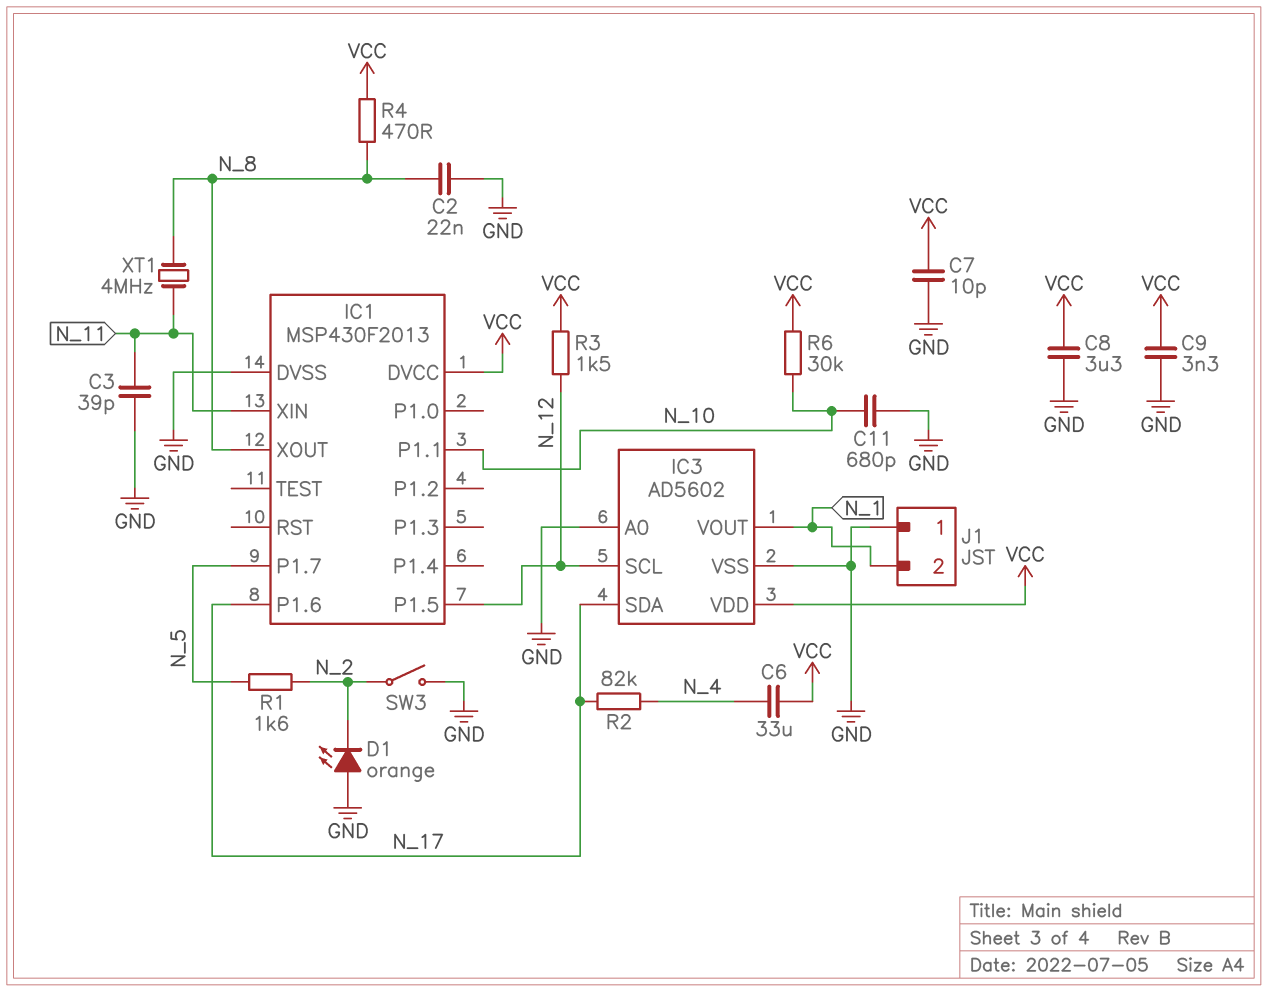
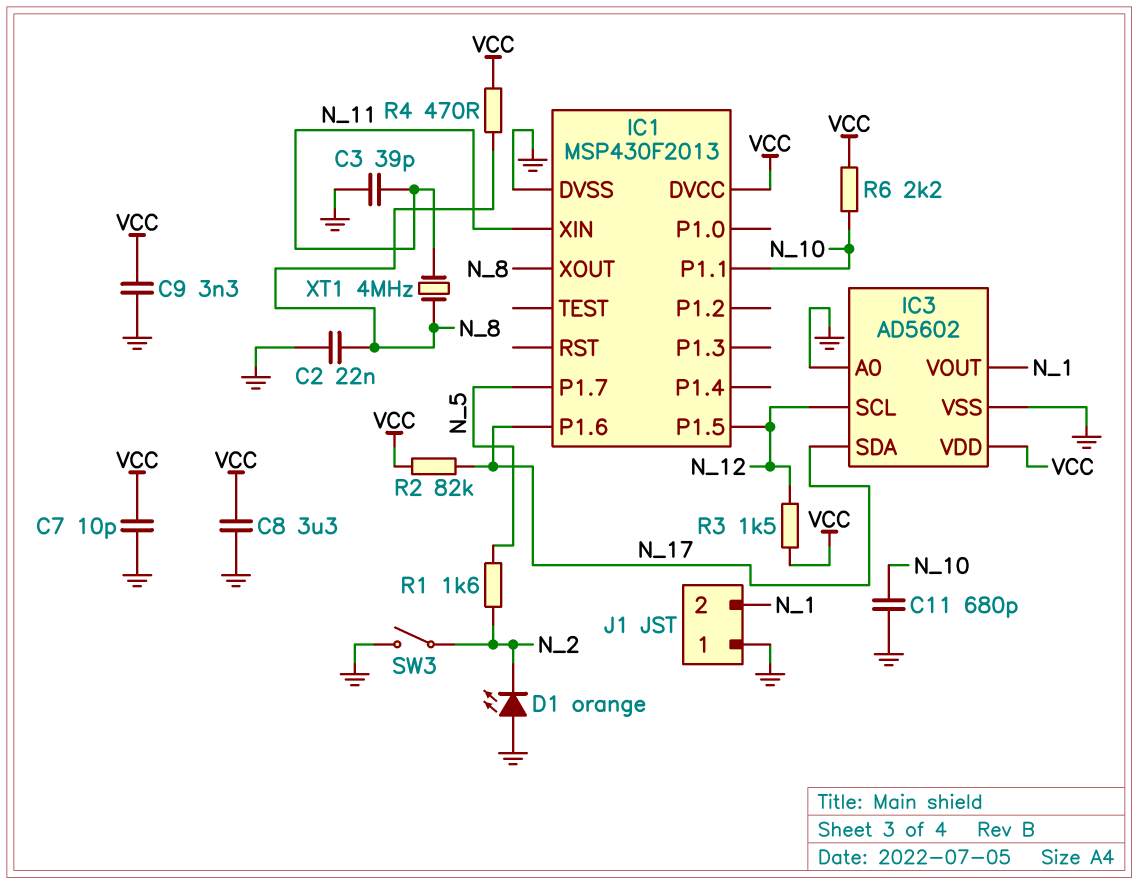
C6: 33uF (N_4, VCC) -> none
R2: 82k (N_4, N_17) -> 82k (N_17, VCC)
R6: 30k (N_10, VCC) -> 2.2k (N_10, VCC)

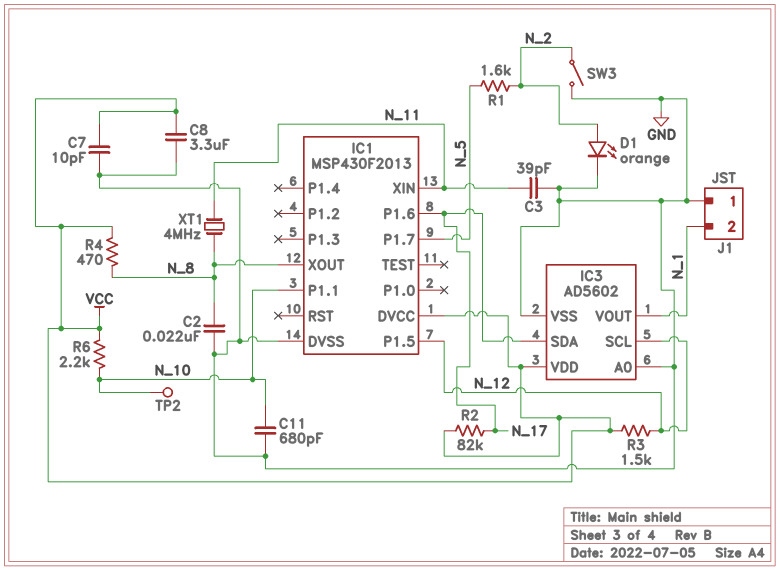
C9: 3.3nF (GND, VCC) -> none
D1: LED orange (A GND, K N_2) -> LED orange (A N_2, K GND)
TP2: none -> test point (N_10)

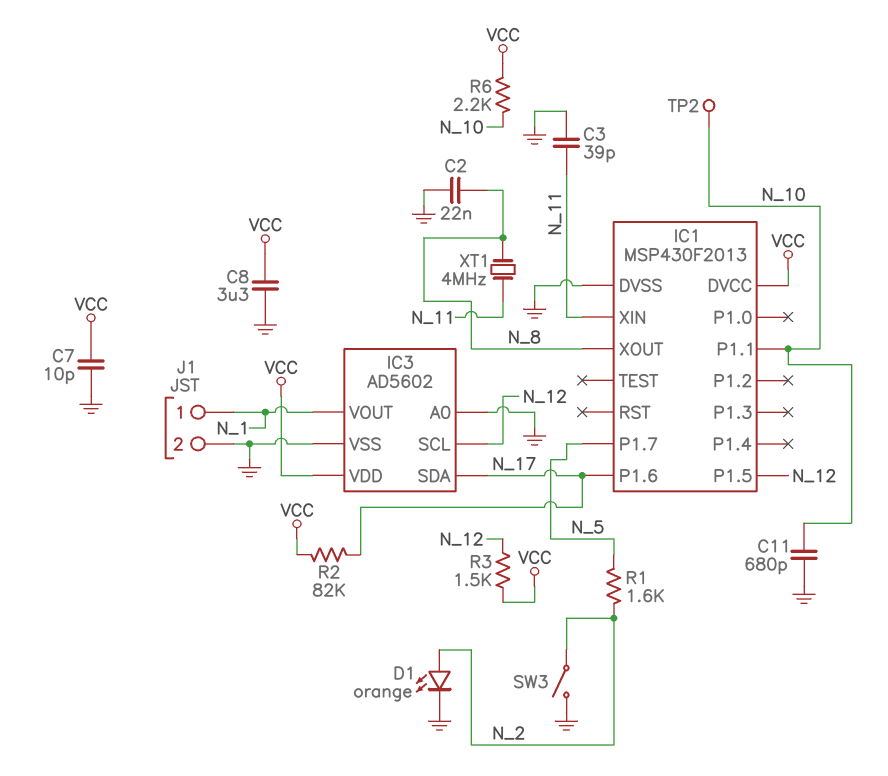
J1 pin 1: GND -> N_1
J1 pin 2: N_1 -> GND
R4: 470 (N_8, VCC) -> none

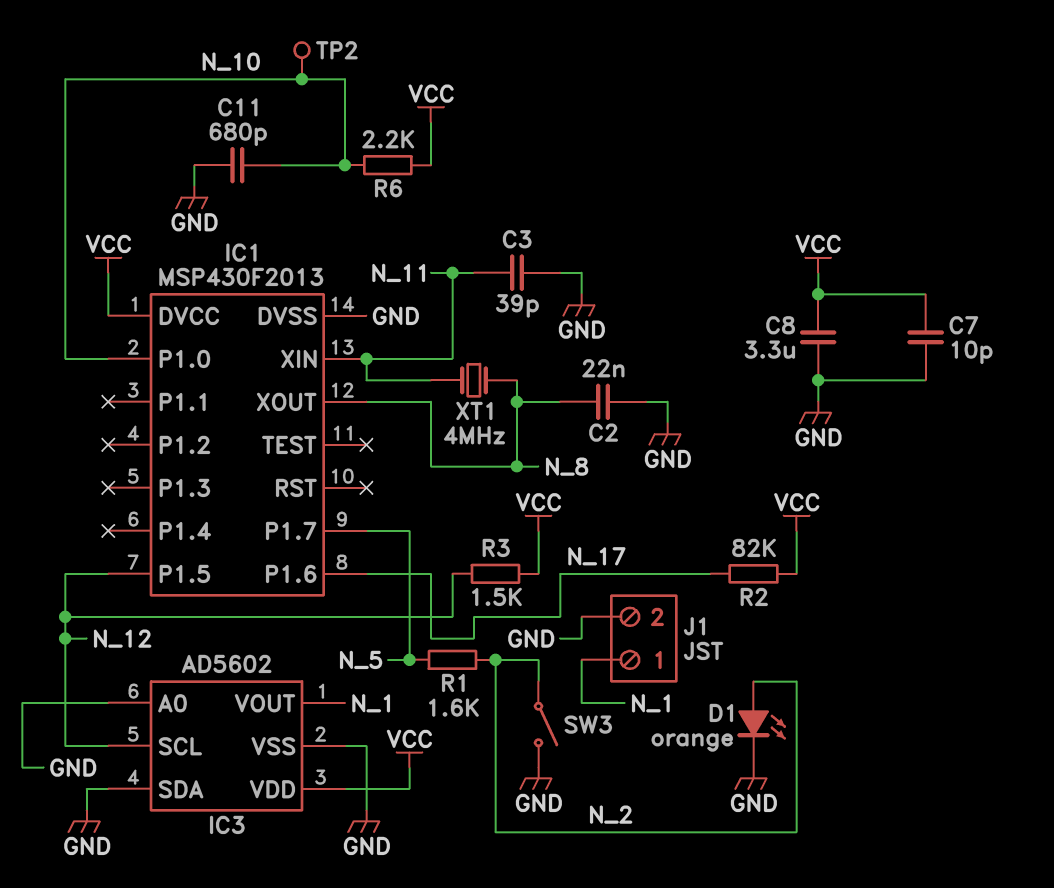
IC1 pin P1.0: none -> N_10
IC1 pin P1.1: N_10 -> none
IC3 pin SDA: N_17 -> GND

